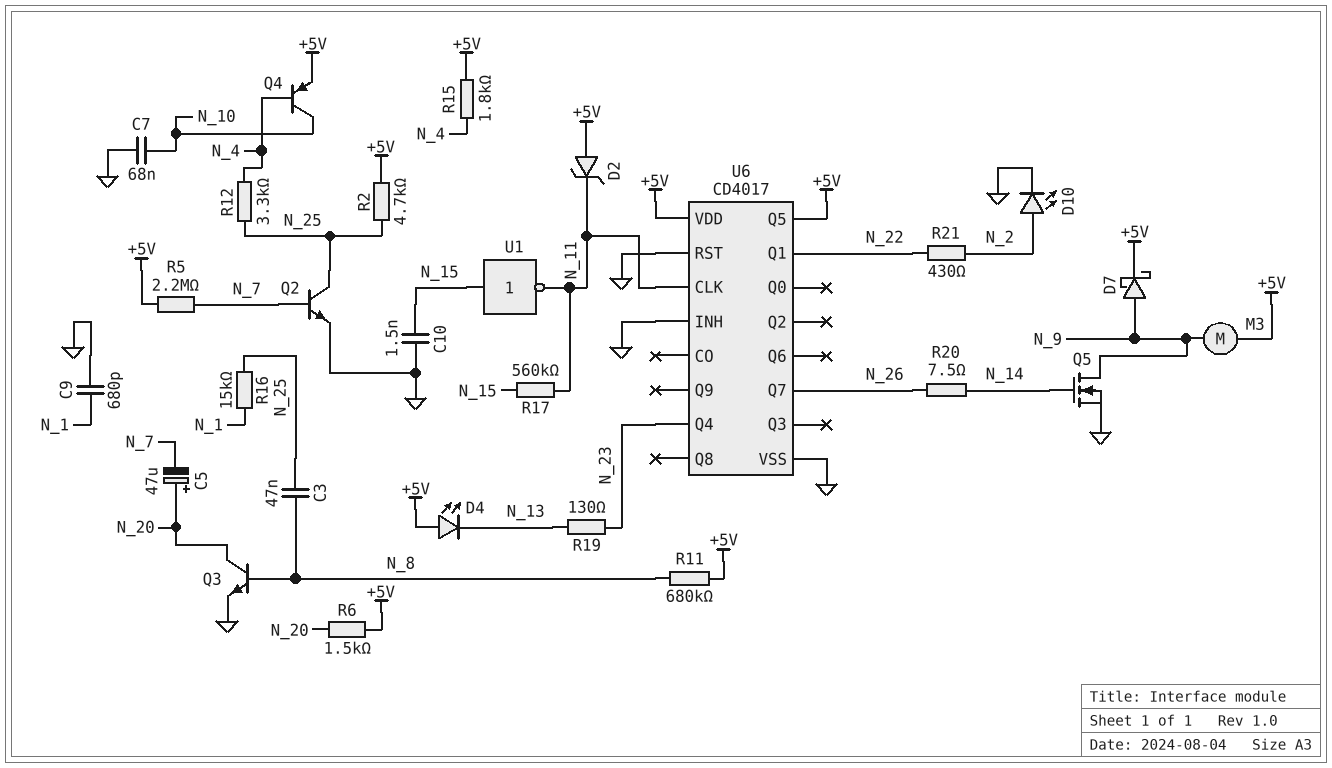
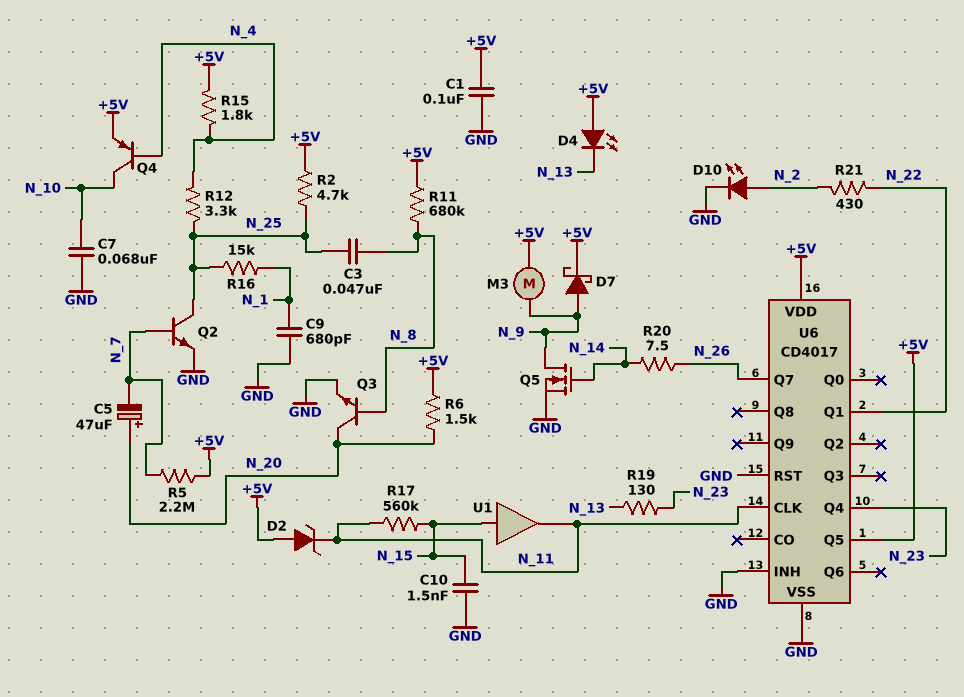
C1: none -> 100nF (+5V, GND)
U1: NOT (in N_15, out N_11) -> buffer (in N_15, out N_11)

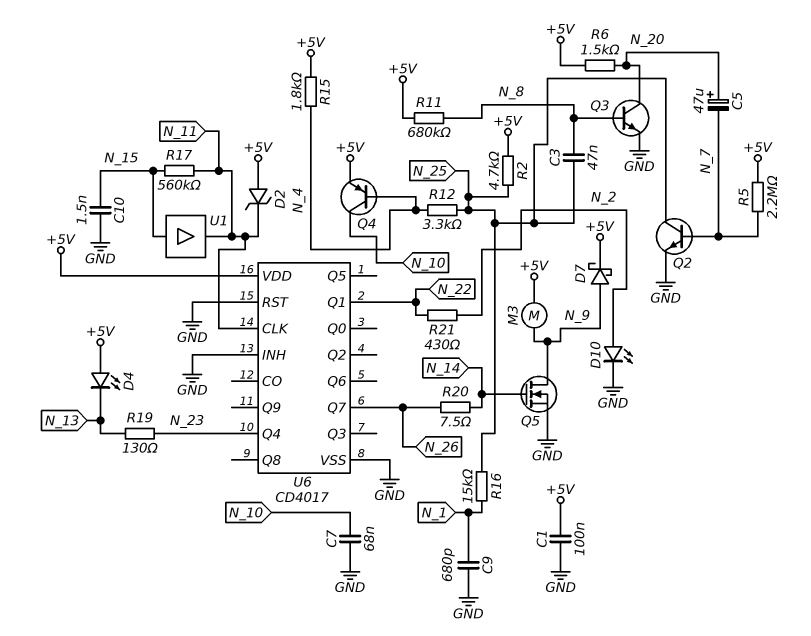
U6 pin Q5: +5V -> none

